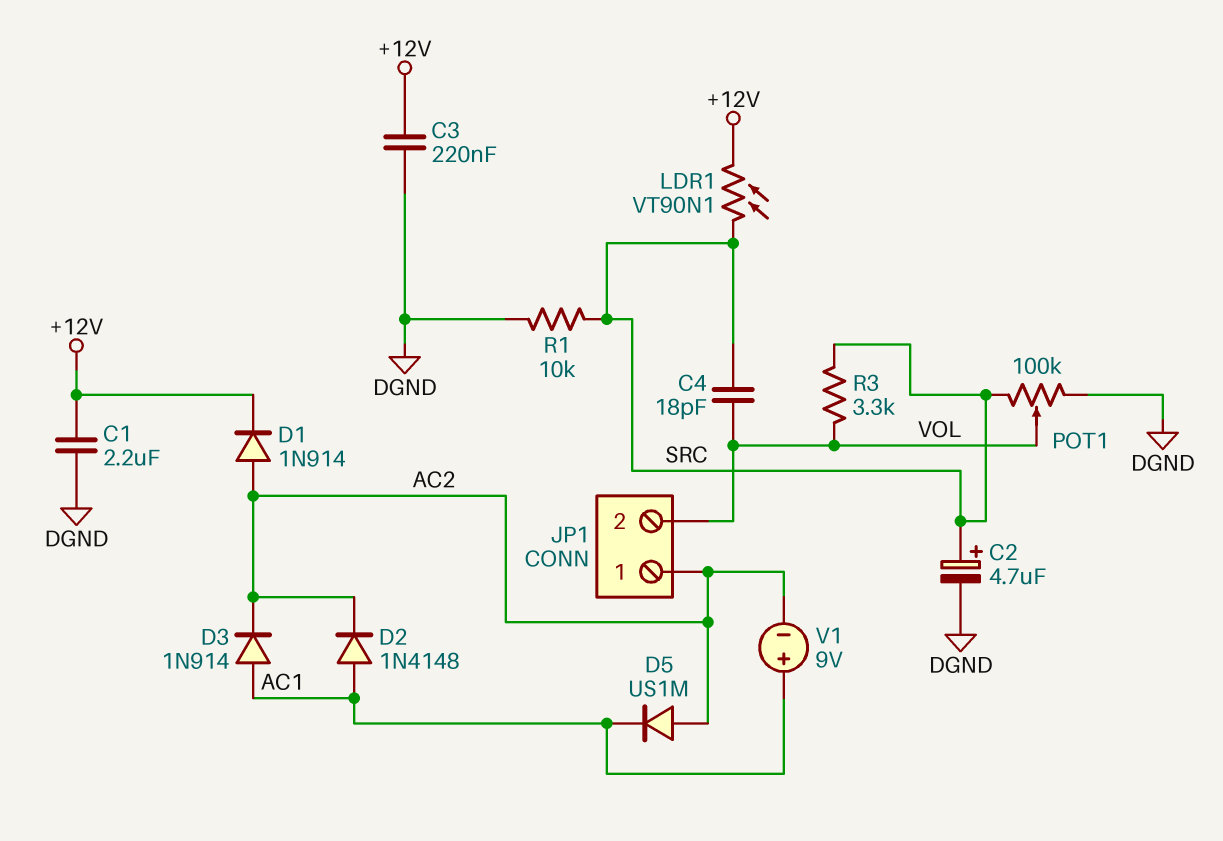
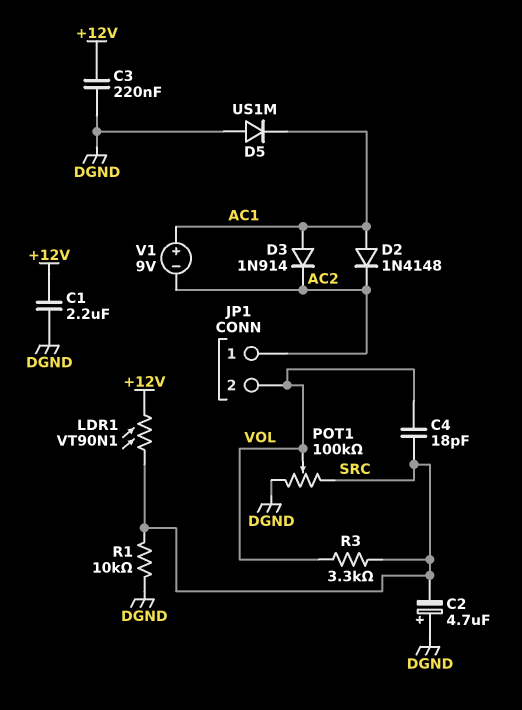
C2: 4.7uF (plus SRC, minus DGND) -> 4.7uF (plus DGND, minus SRC)
D1: diode 1N914 (A AC2, K +12V) -> none
D5: diode US1M (A AC2, K AC1) -> diode US1M (A DGND, K AC1)

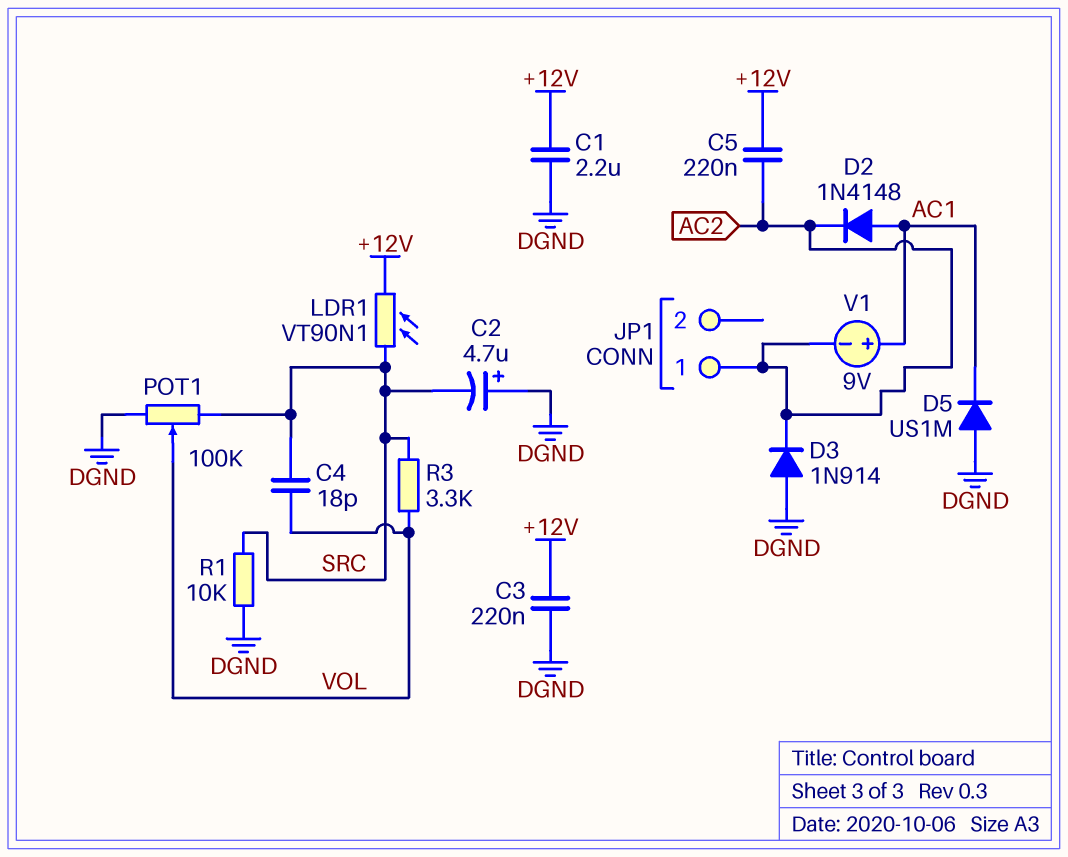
C5: none -> 220nF (+12V, AC2)
D3: diode 1N914 (A AC1, K AC2) -> diode 1N914 (A DGND, K AC2)
JP1 pin 2: VOL -> none

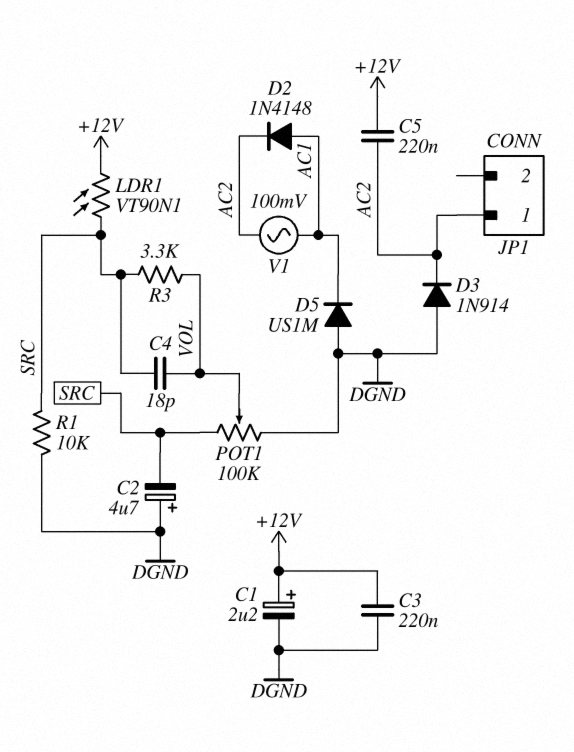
C1: 2.2uF (+12V, DGND) -> 2.2uF (plus +12V, minus DGND)
V1: 9V (plus AC1, minus AC2) -> AC 100mV (AC1, AC2)

